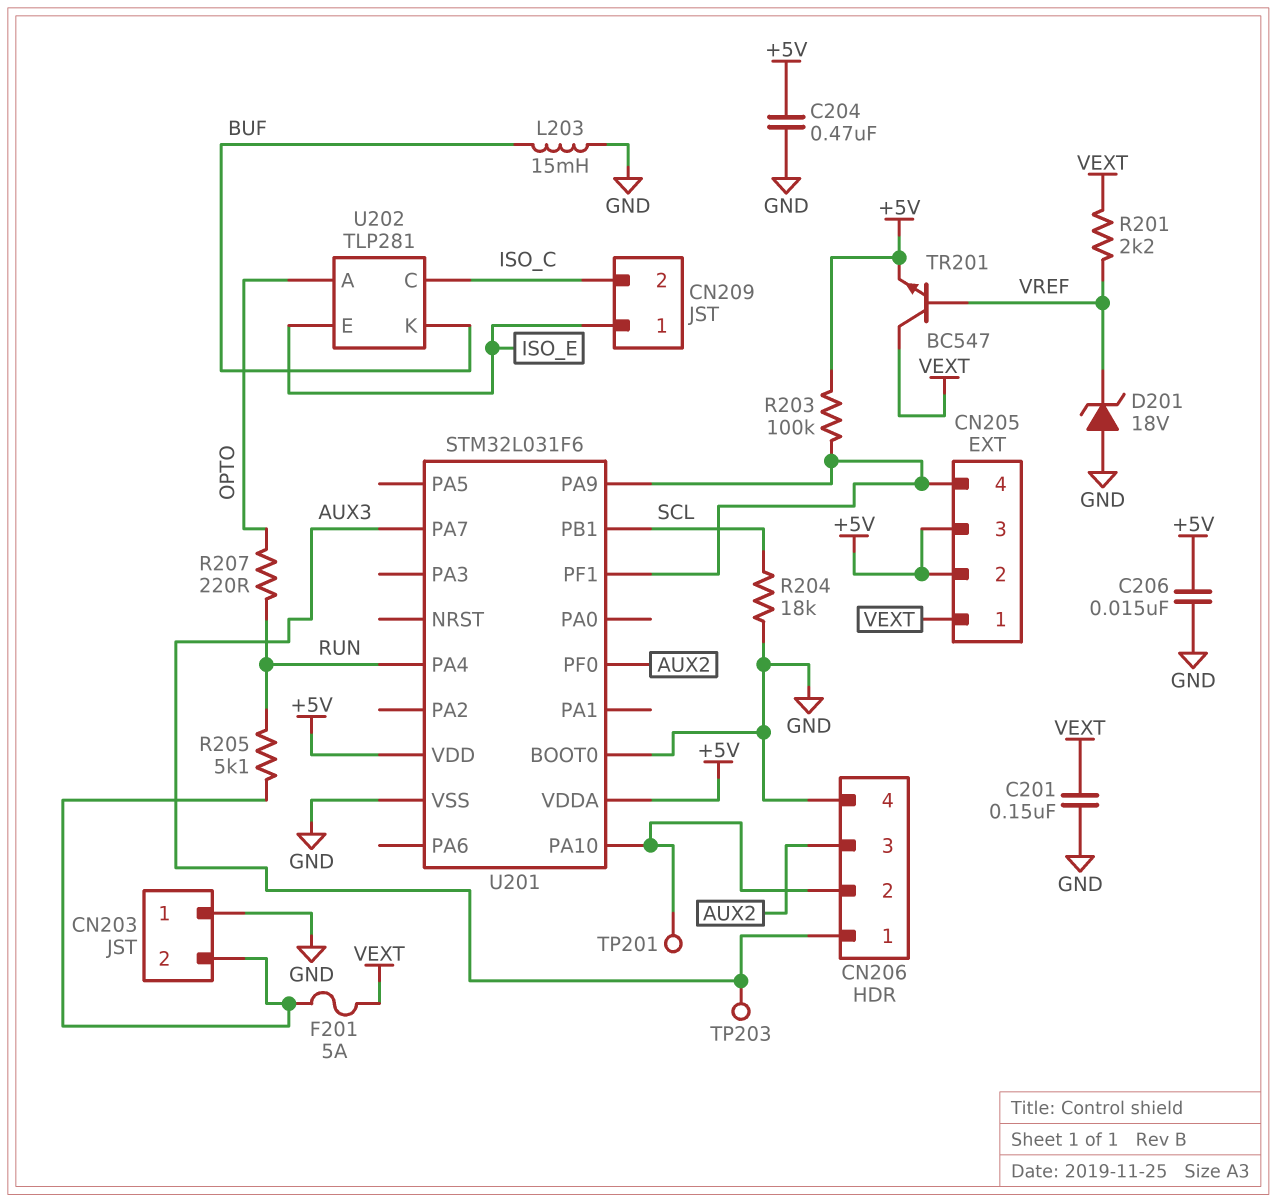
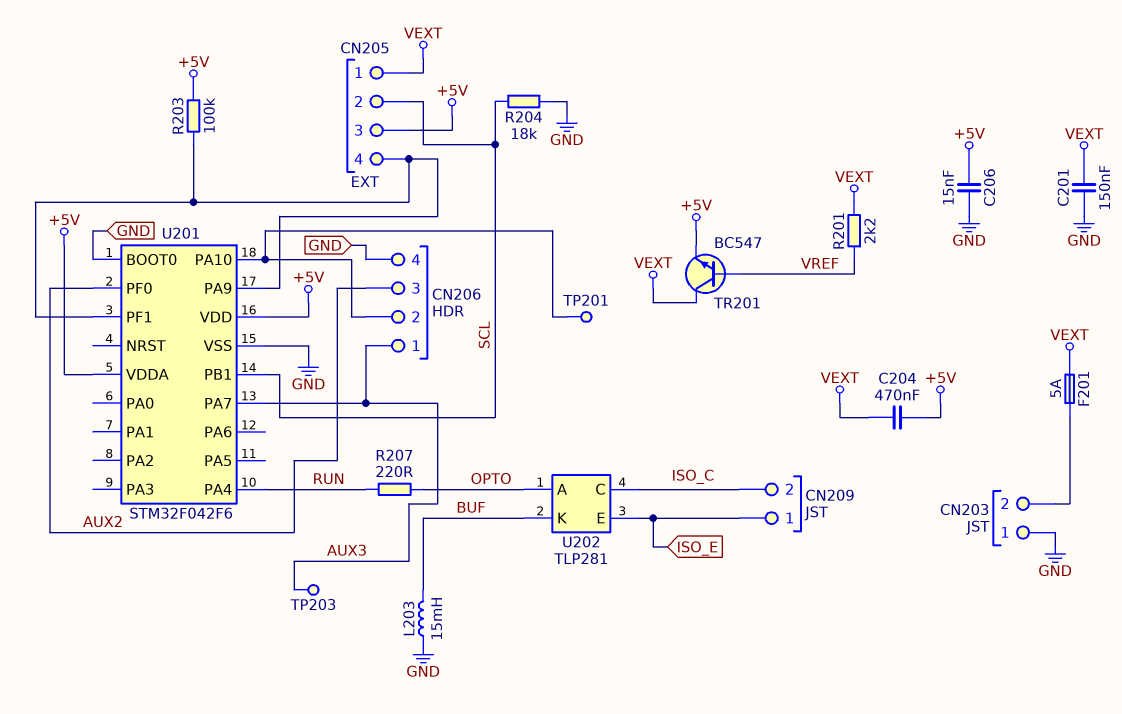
C204: 470nF (+5V, GND) -> 470nF (+5V, VEXT)
CN205 pin 2: +5V -> SCL
D201: zener 18V (A GND, K VREF) -> none
R205: 5.1k (CN203/2, RUN) -> none
U201: STM32L031F6 -> STM32F042F6

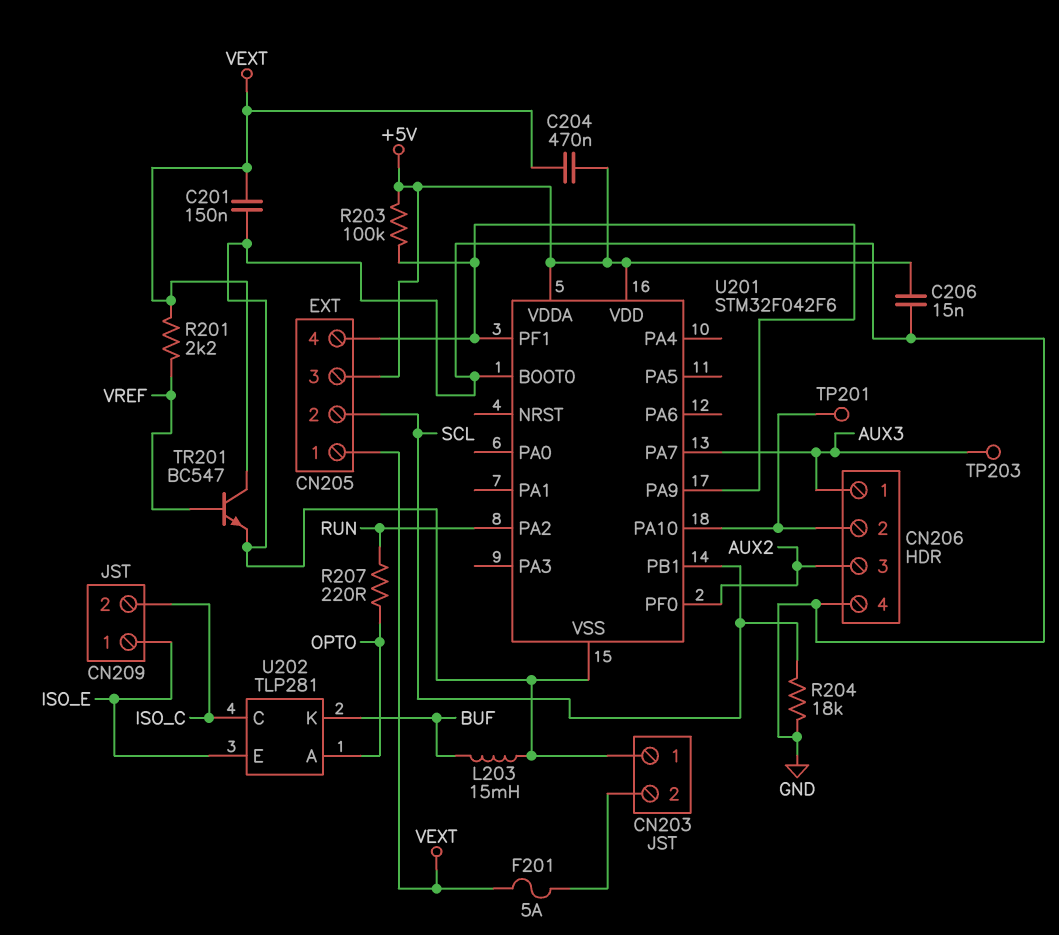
TR201: NPN BC547 (B VREF, C VEXT, E +5V) -> NPN BC547 (B VREF, C VEXT, E GND)
U201 pin PA2: none -> RUN
U201 pin PA4: RUN -> none

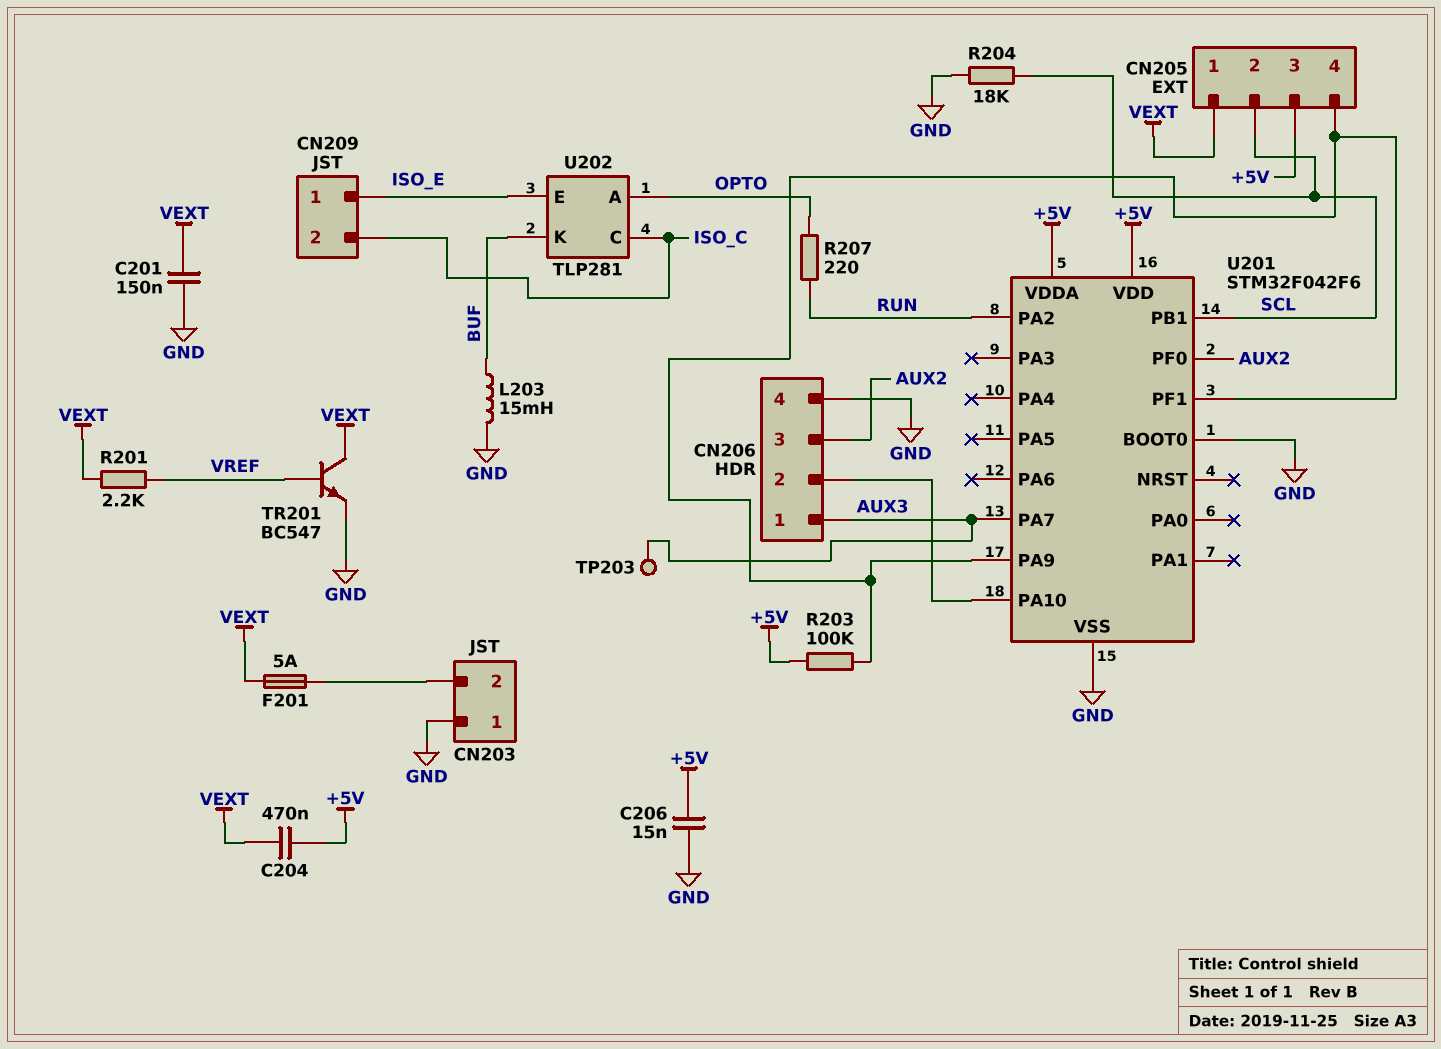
TP201: test point (CN206/2) -> none

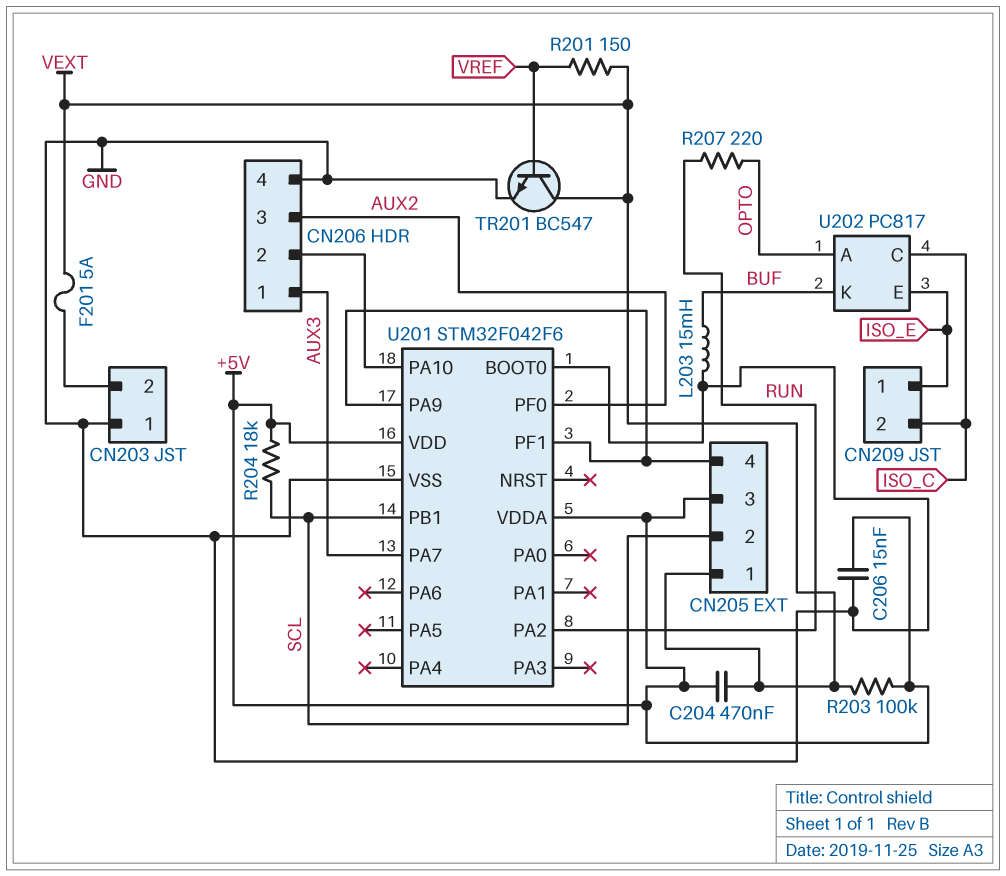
C201: 150nF (GND, VEXT) -> none
R201: 2.2k (VEXT, VREF) -> 150 (VEXT, VREF)
R203: 100k (+5V, CN205/4) -> 100k (+5V, VEXT)
R204: 18k (GND, SCL) -> 18k (+5V, SCL)
TP203: test point (AUX3) -> none
U202: TLP281 -> PC817

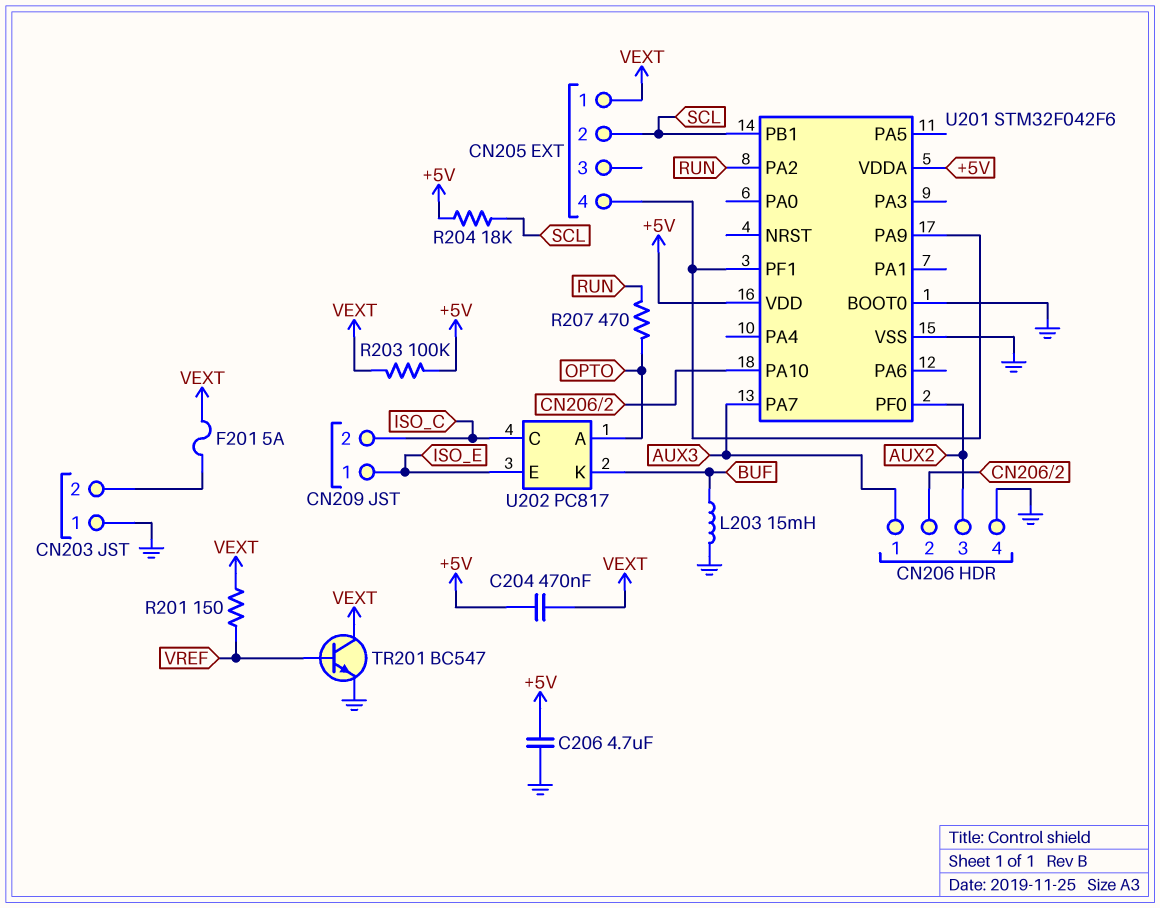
C206: 15nF (+5V, GND) -> 4.7uF (+5V, GND)
CN205 pin 3: +5V -> none
R207: 220 (OPTO, RUN) -> 470 (OPTO, RUN)

